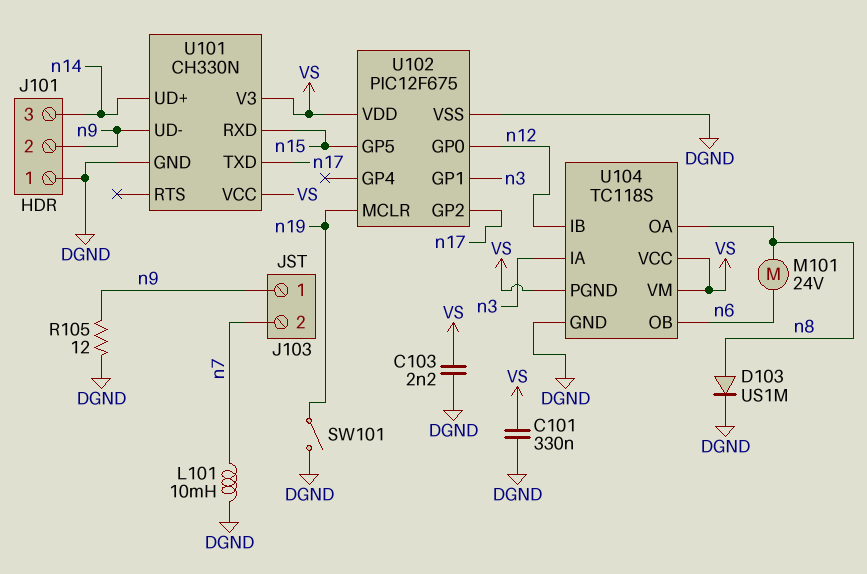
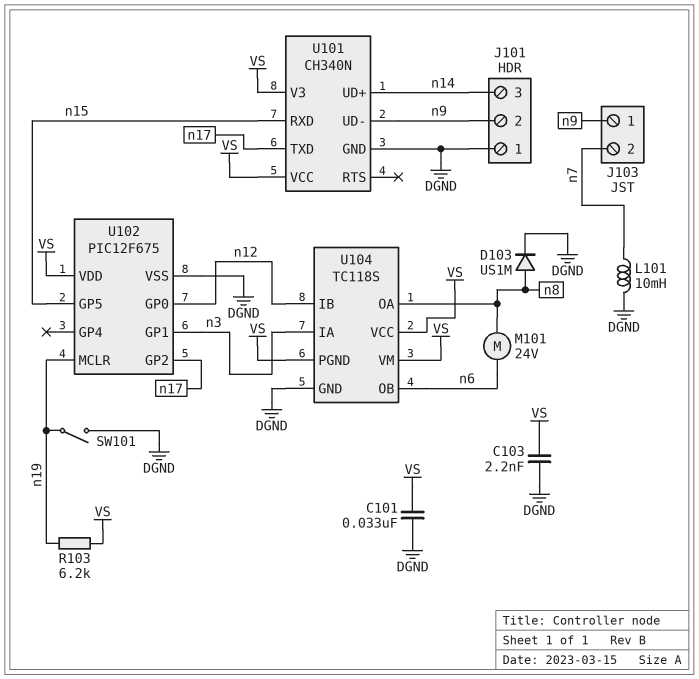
C101: 330nF (DGND, VS) -> 33nF (DGND, VS)
R103: none -> 6.2k (VS, n19)
R105: 12 (DGND, n9) -> none
U101: CH330N -> CH340N

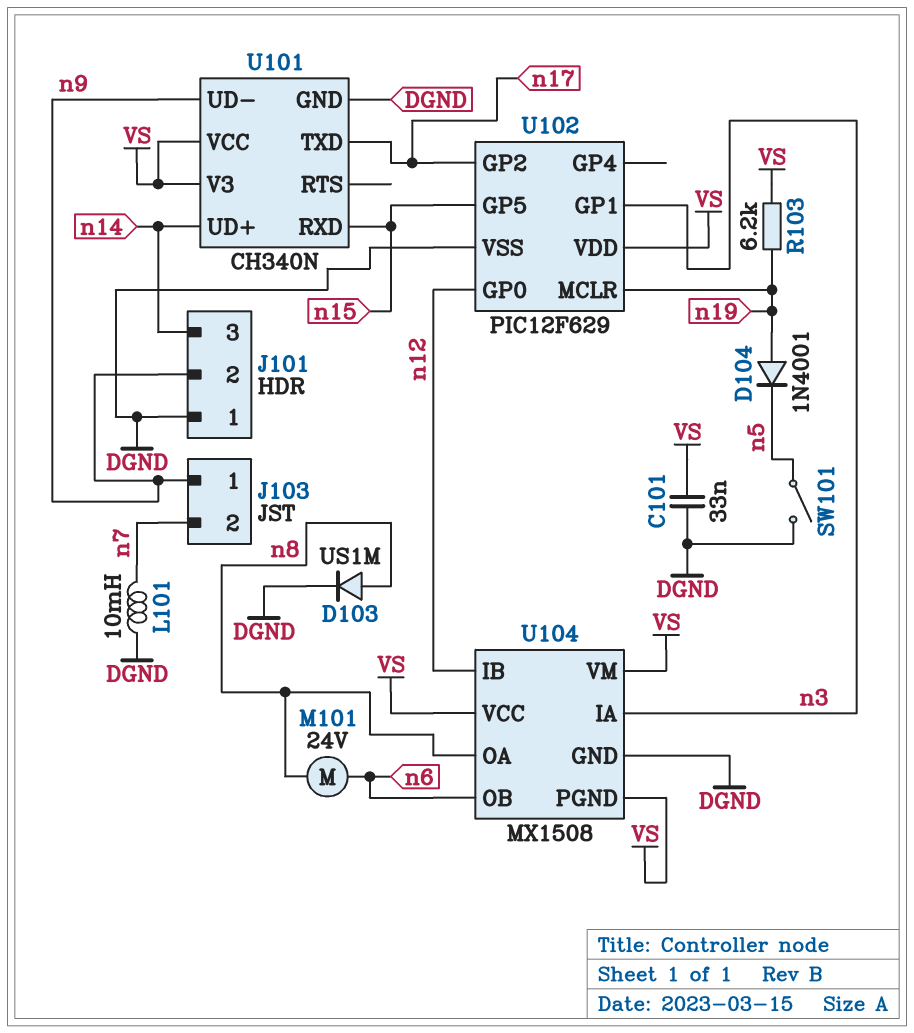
C103: 2.2nF (DGND, VS) -> none
D104: none -> diode 1N4001 (A n19, K n5)
SW101: switch (DGND, n19) -> switch (DGND, n5)
U102: PIC12F675 -> PIC12F629
U104: TC118S -> MX1508

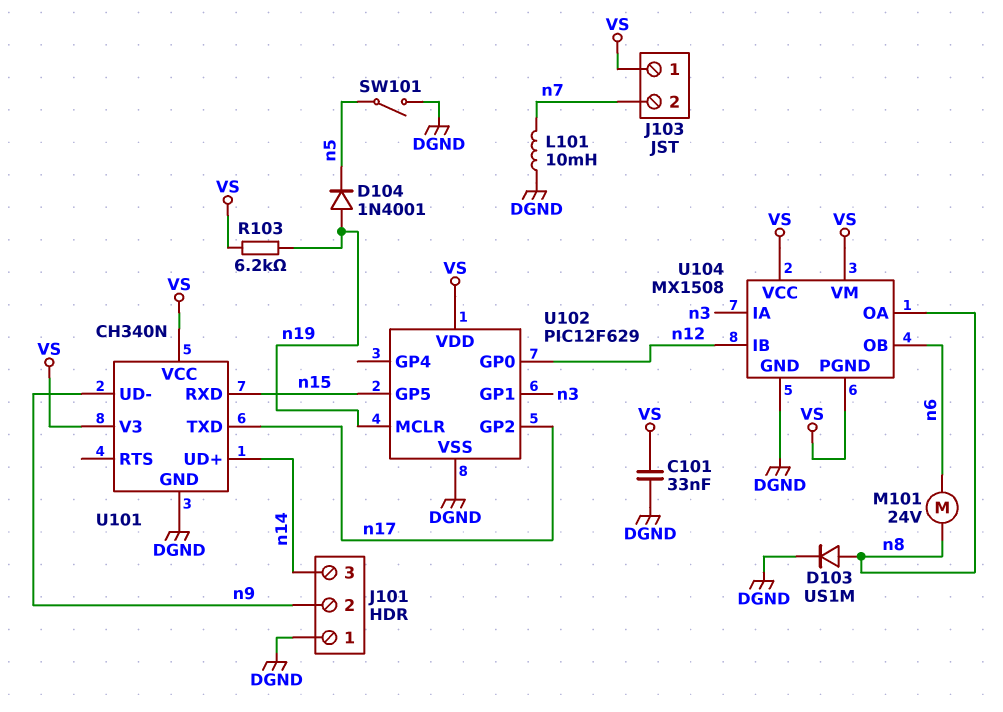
J103 pin 1: n9 -> VS

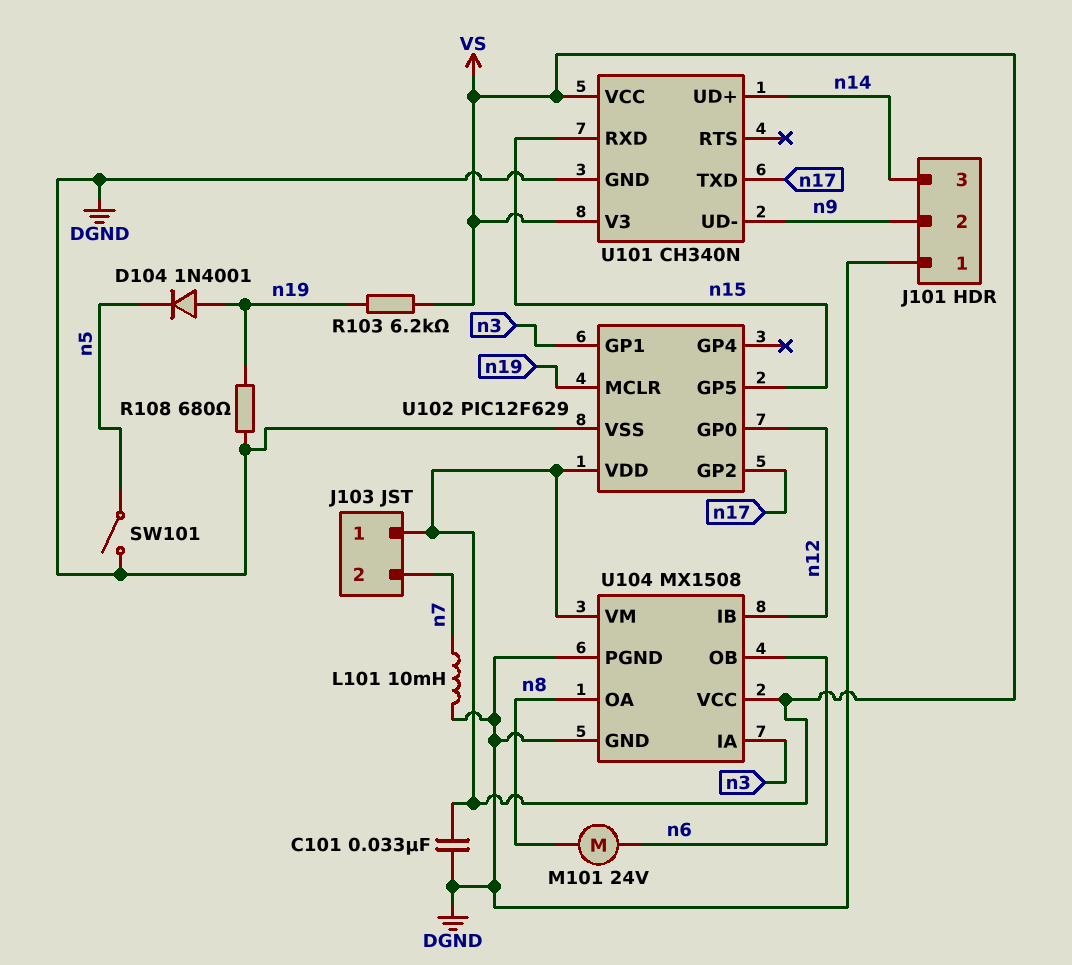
D103: diode US1M (A n8, K DGND) -> none
R108: none -> 680 (DGND, n19)
U104 pin PGND: VS -> DGND

